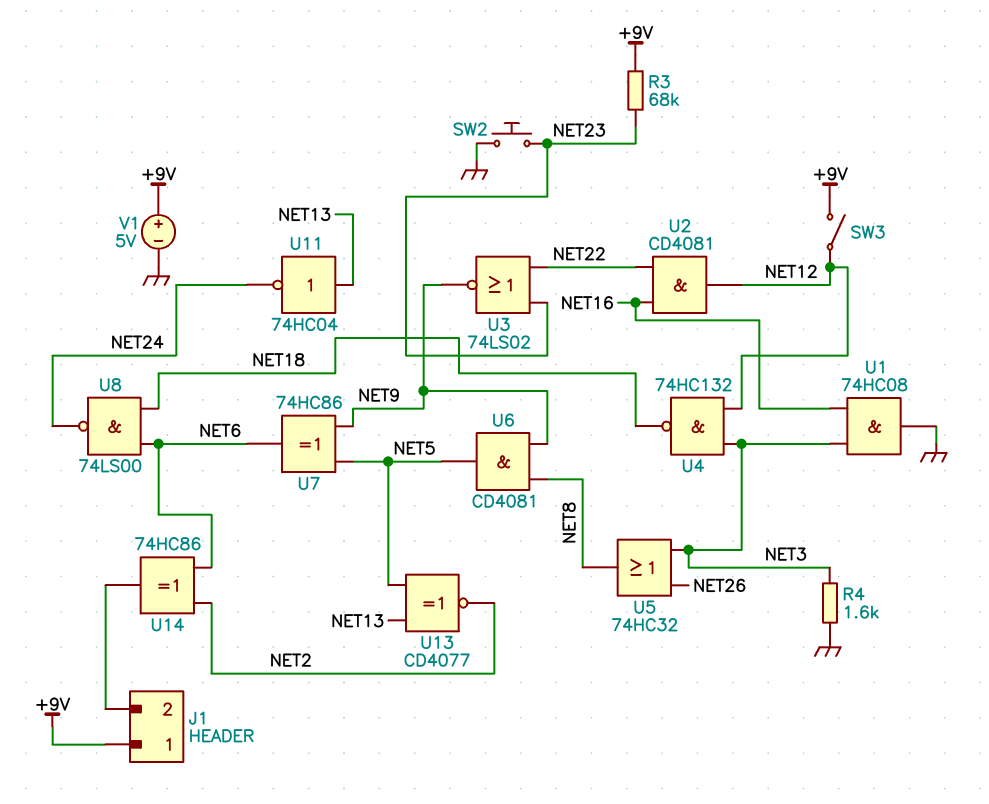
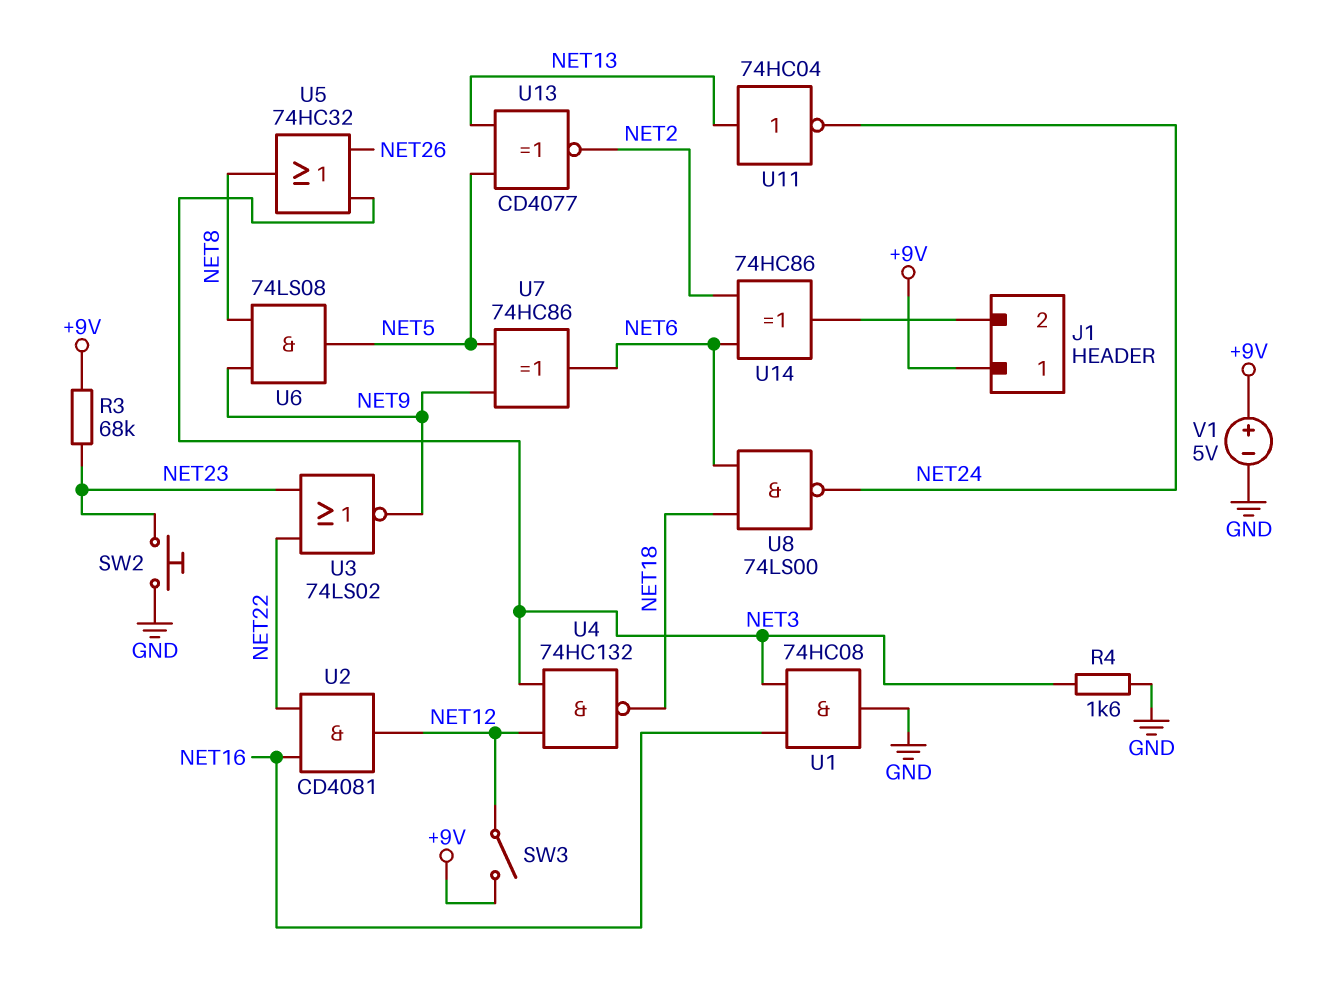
U6: AND CD4081 (in NET8, in NET9, out NET5) -> AND 74LS08 (in NET8, in NET9, out NET5)

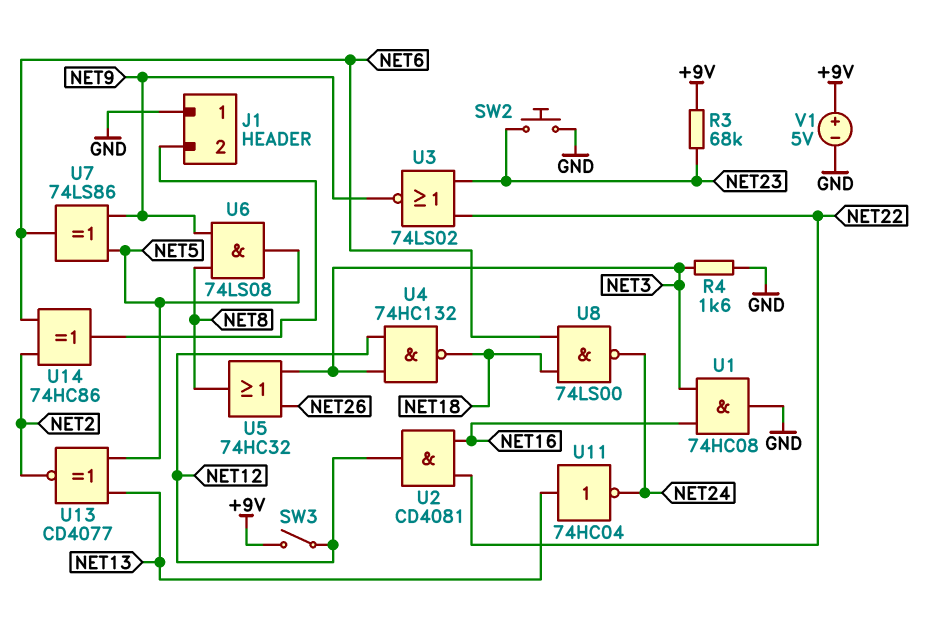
J1 pin 1: +9V -> GND
U7: XOR 74HC86 (in NET5, in NET9, out NET6) -> XOR 74LS86 (in NET5, in NET9, out NET6)

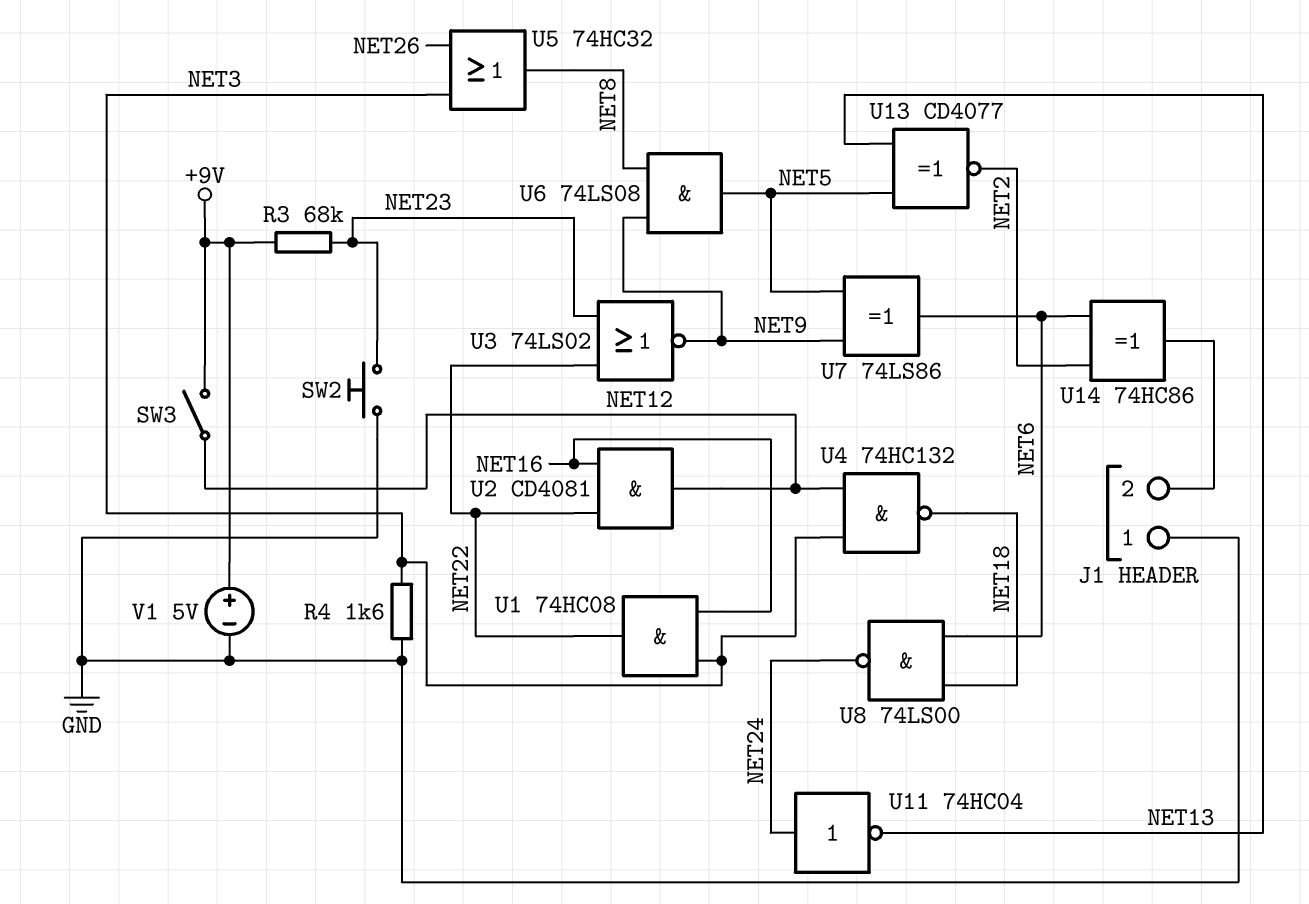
U1: AND 74HC08 (in NET3, in NET16, out GND) -> AND 74HC08 (in NET3, in NET16, out NET22)
U11: NOT 74HC04 (in NET13, out NET24) -> NOT 74HC04 (in NET24, out NET13)

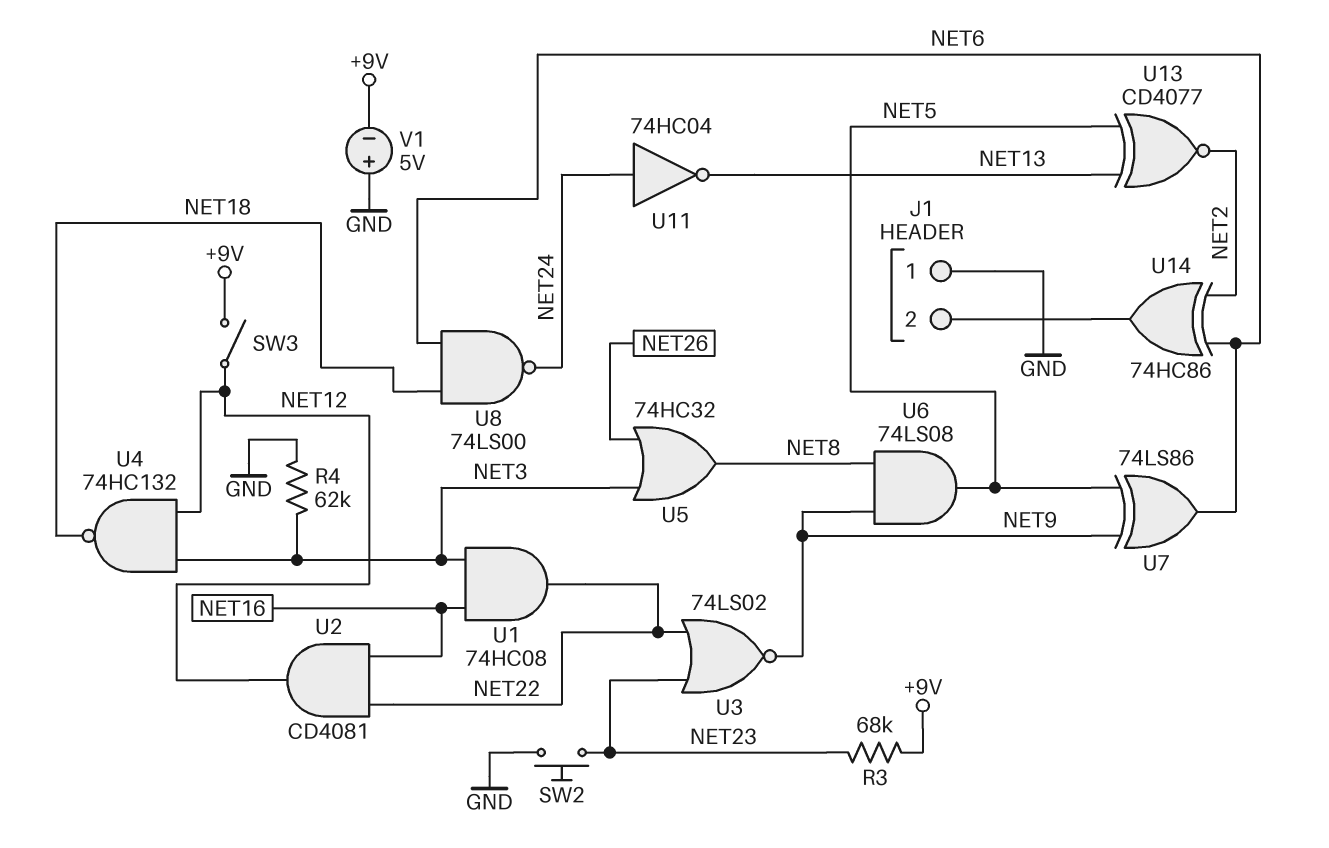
R4: 1.6k (GND, NET3) -> 62k (GND, NET3)
V1: 5V (plus +9V, minus GND) -> 5V (plus GND, minus +9V)

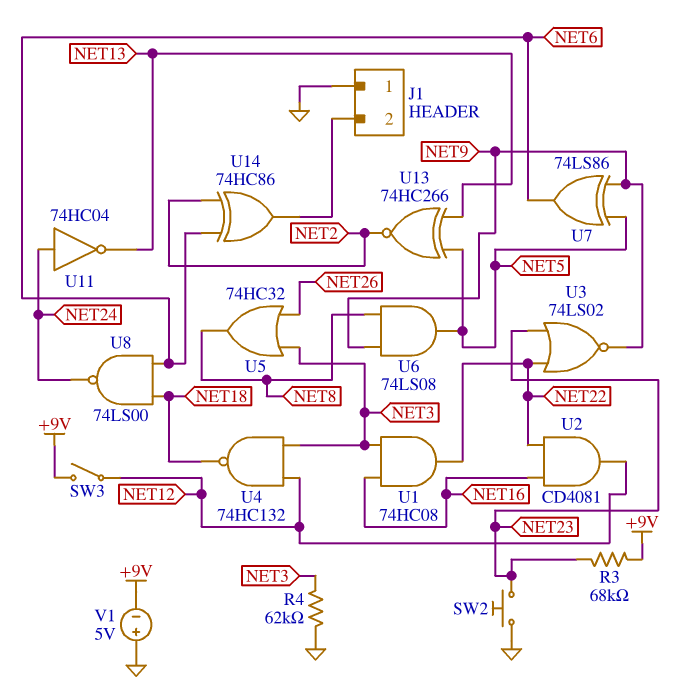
U13: XNOR CD4077 (in NET5, in NET13, out NET2) -> XNOR 74HC266 (in NET5, in NET13, out NET2)

